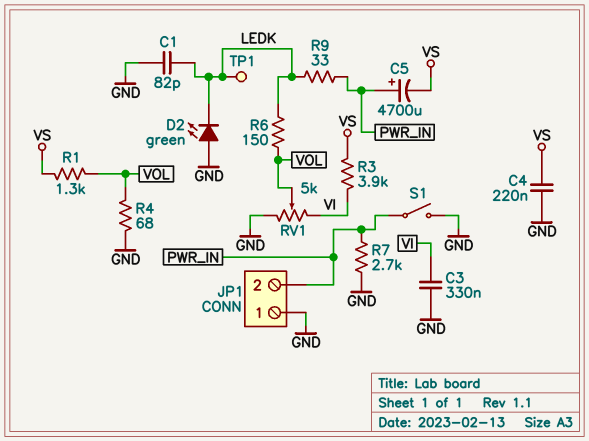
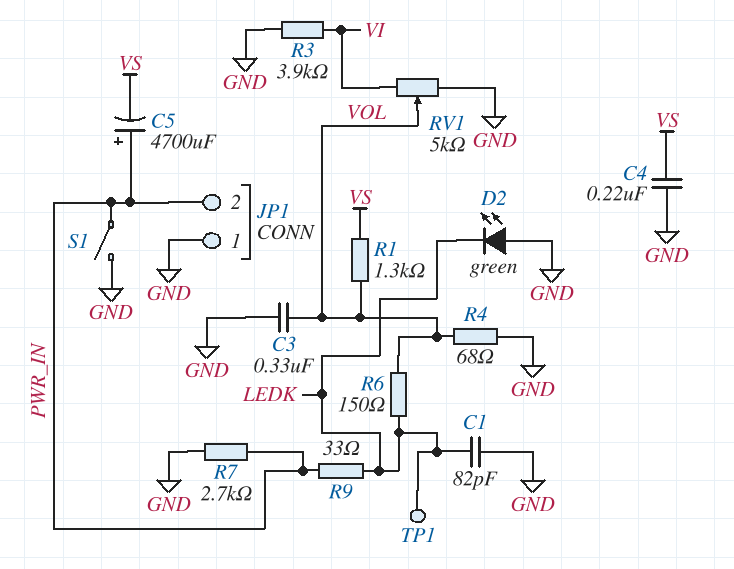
C3: 330nF (GND, VI) -> 330nF (GND, VOL)
R3: 3.9k (VI, VS) -> 3.9k (GND, VI)

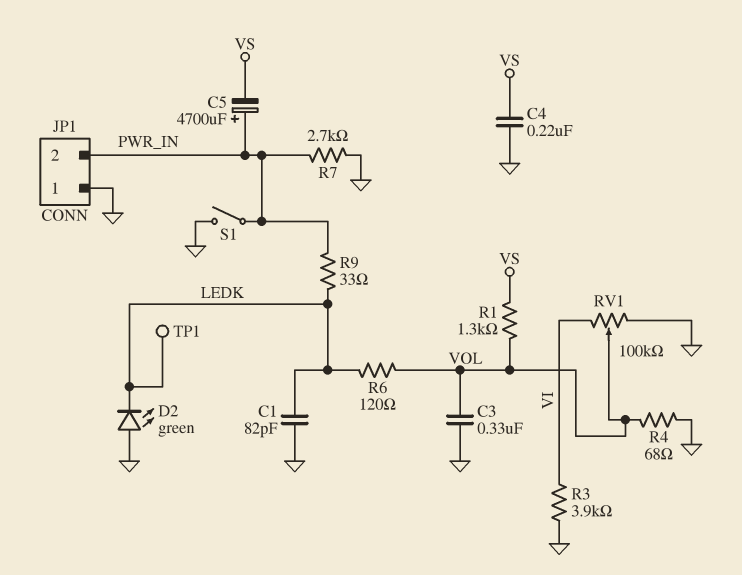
R6: 150 (LEDK, VOL) -> 120 (LEDK, VOL)
RV1: 5k (GND, VI, wiper VOL) -> 100k (GND, VI, wiper VOL)

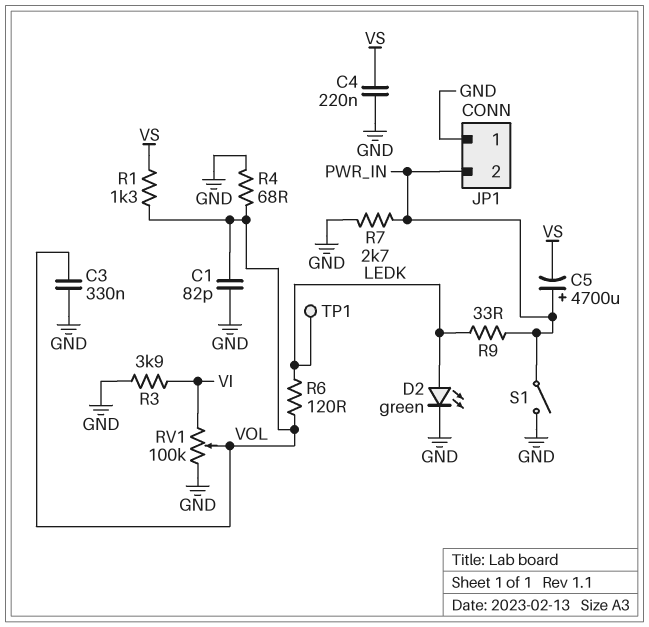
C1: 82pF (GND, LEDK) -> 82pF (GND, VOL)
D2: LED green (A GND, K LEDK) -> LED green (A LEDK, K GND)

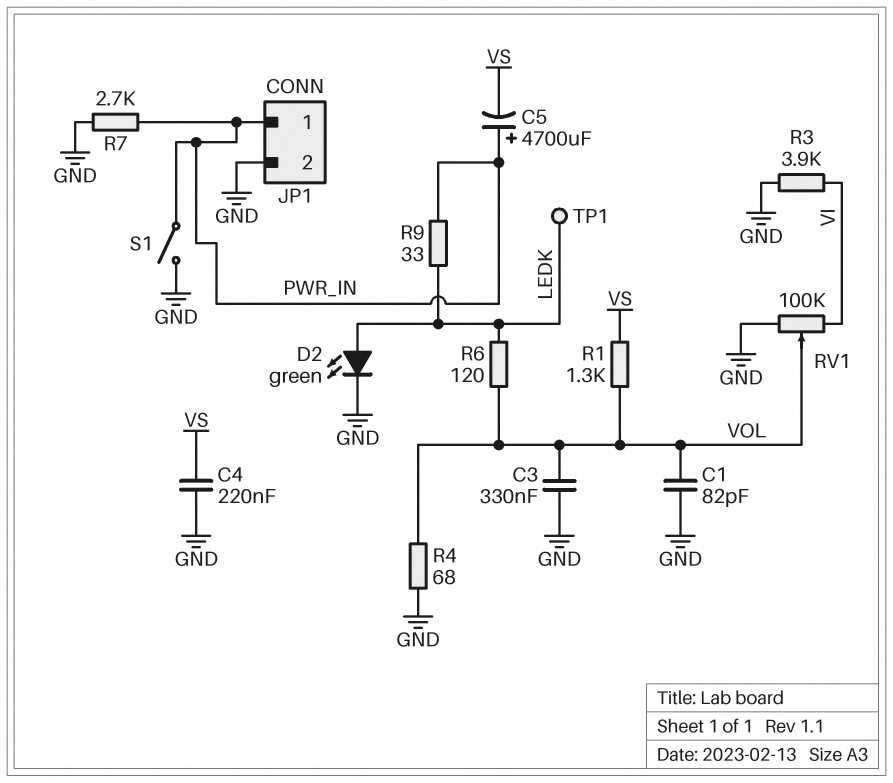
JP1 pin 1: GND -> PWR_IN
JP1 pin 2: PWR_IN -> GND

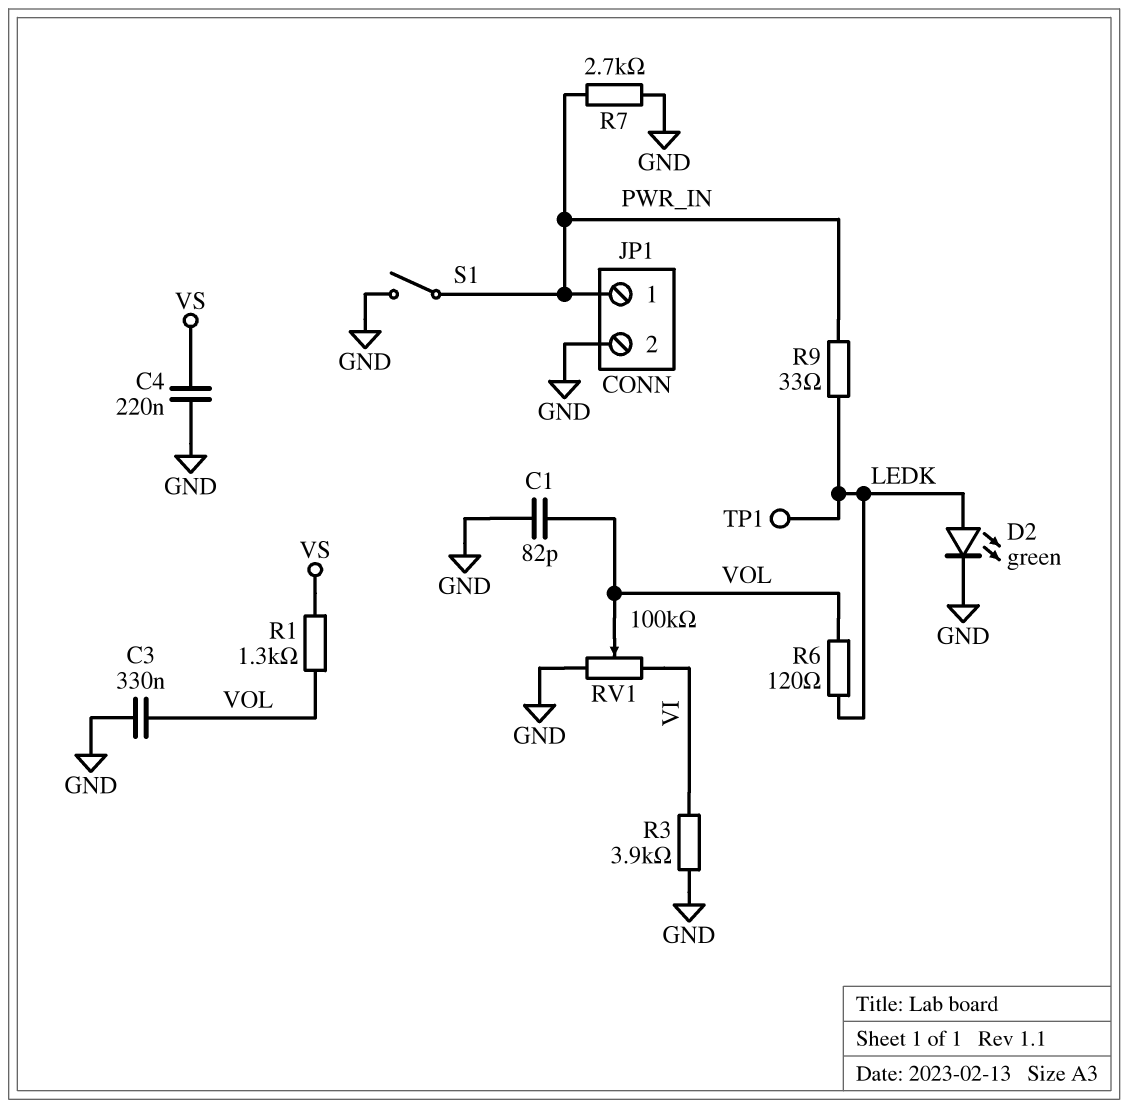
C5: 4700uF (plus PWR_IN, minus VS) -> none
R4: 68 (GND, VOL) -> none

